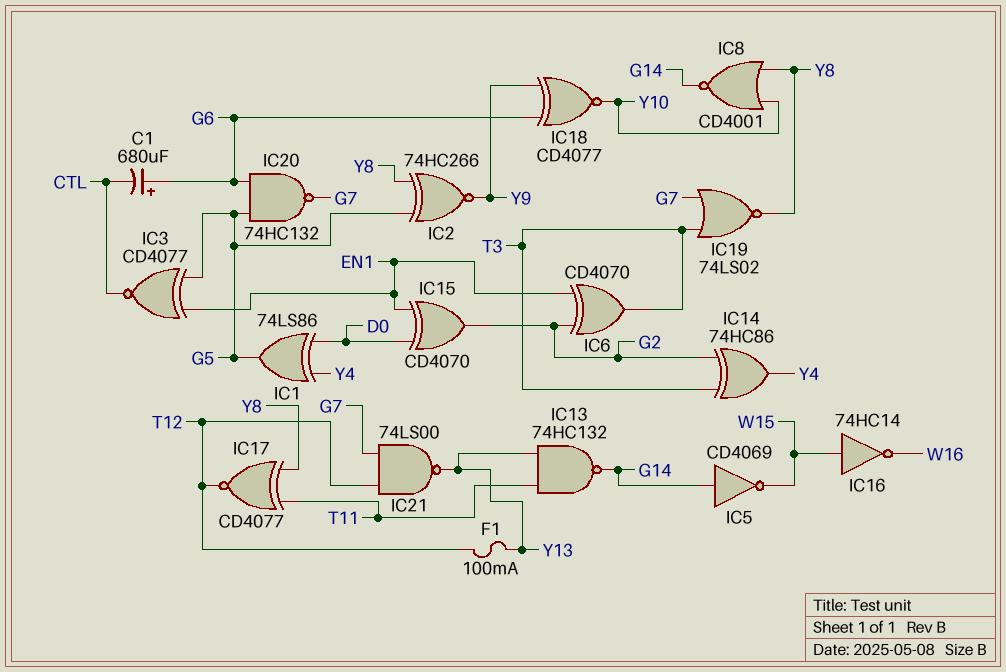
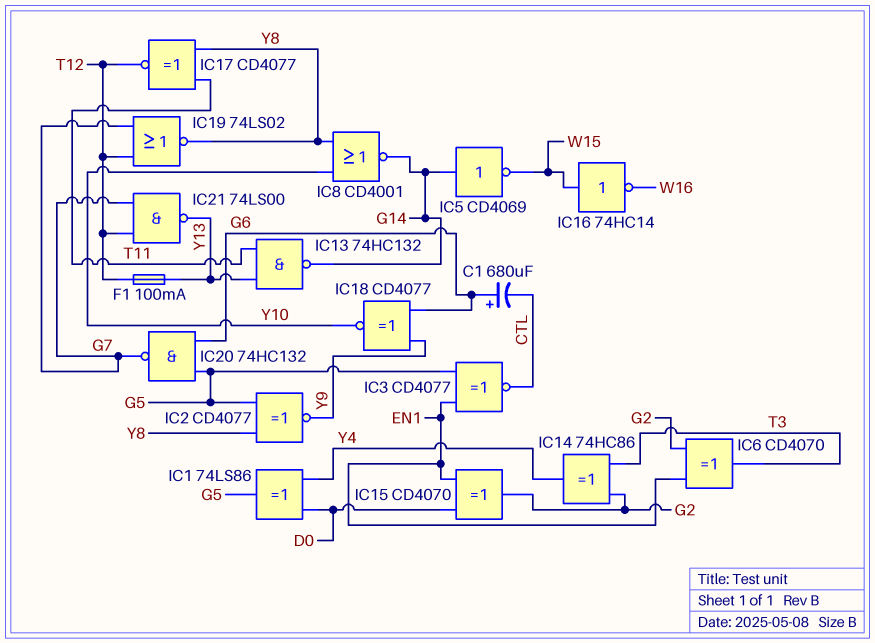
IC2: XNOR 74HC266 (in G5, in Y8, out Y9) -> XNOR CD4077 (in G5, in Y8, out Y9)
IC19: NOR 74LS02 (in G7, in T3, out Y8) -> NOR 74LS02 (in G7, in T12, out Y8)

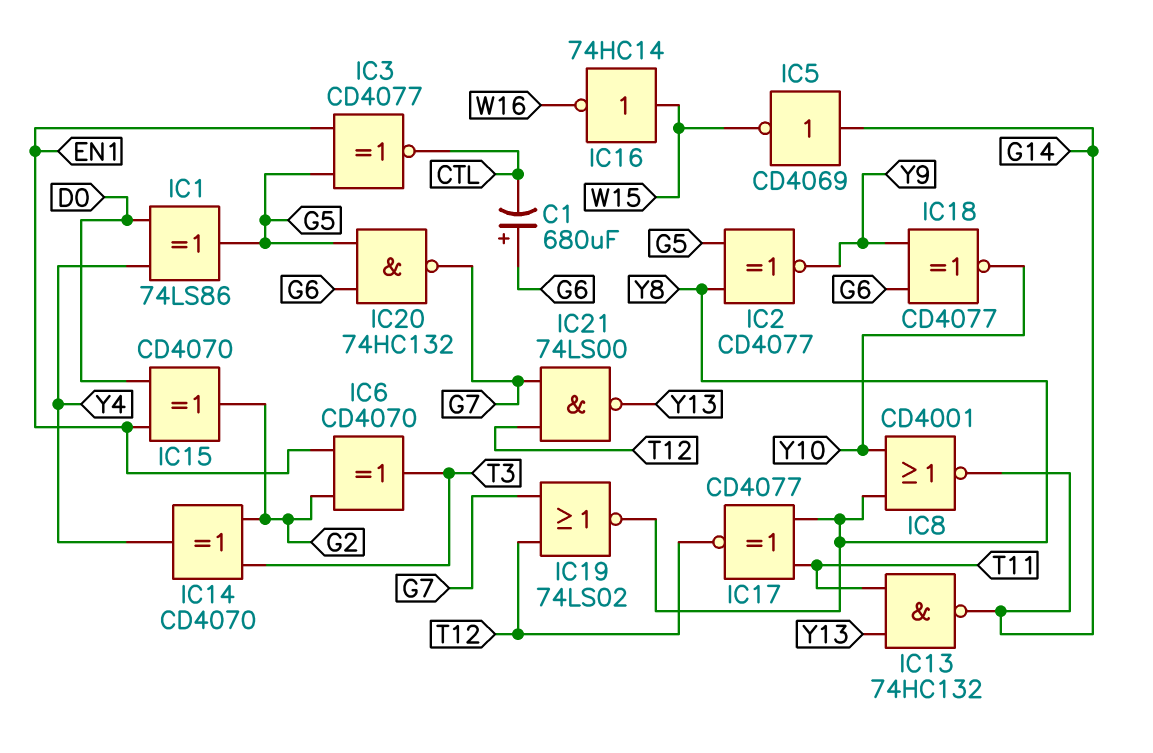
F1: 100mA (T12, Y13) -> none
IC14: XOR 74HC86 (in G2, in T3, out Y4) -> XOR CD4070 (in G2, in T3, out Y4)

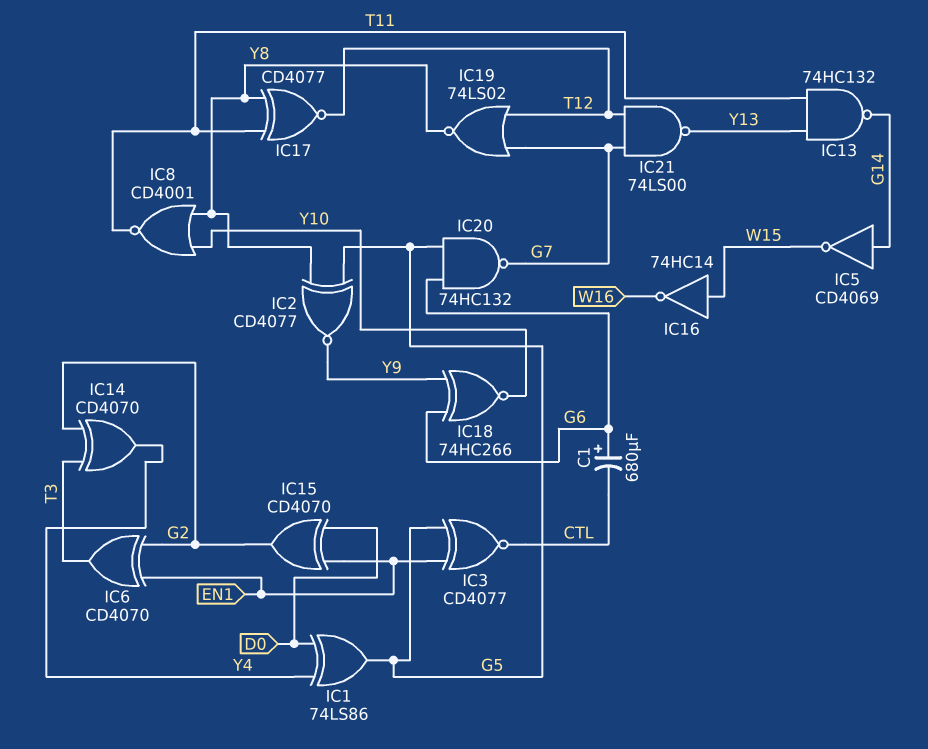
IC8: NOR CD4001 (in Y8, in Y10, out G14) -> NOR CD4001 (in Y8, in Y10, out T11)
IC18: XNOR CD4077 (in G6, in Y9, out Y10) -> XNOR 74HC266 (in G6, in Y9, out Y10)

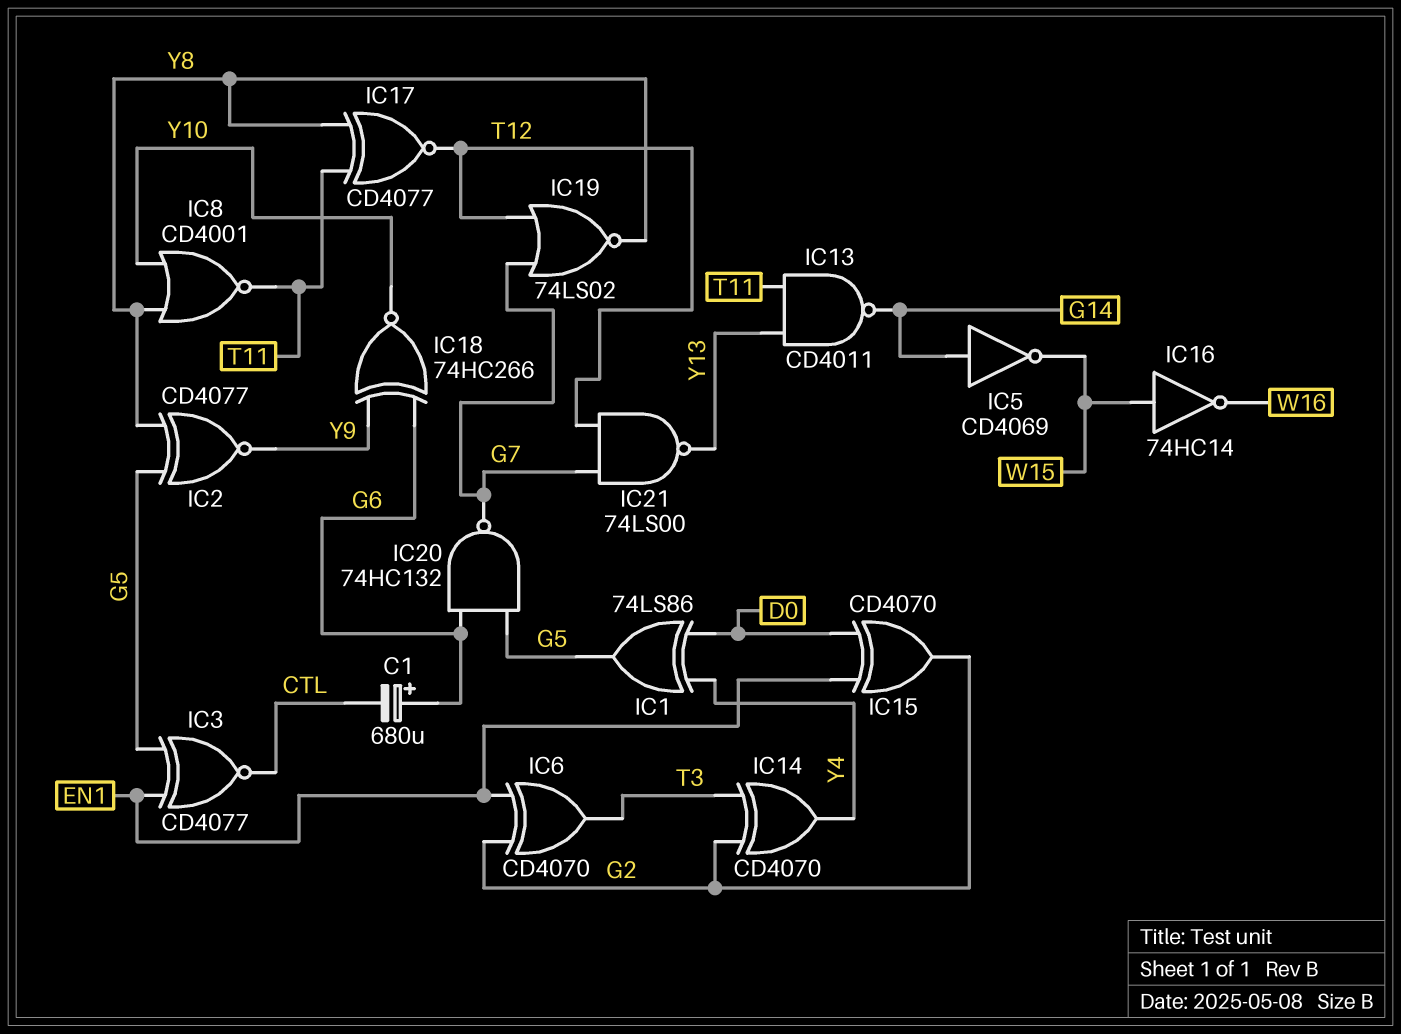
IC13: NAND 74HC132 (in T11, in Y13, out G14) -> NAND CD4011 (in T11, in Y13, out G14)

